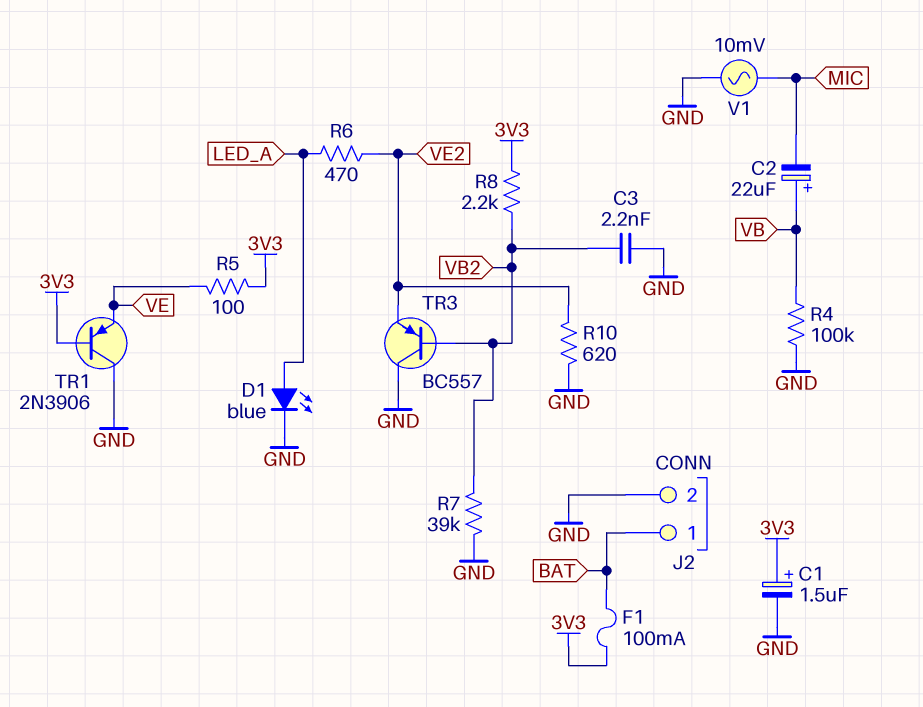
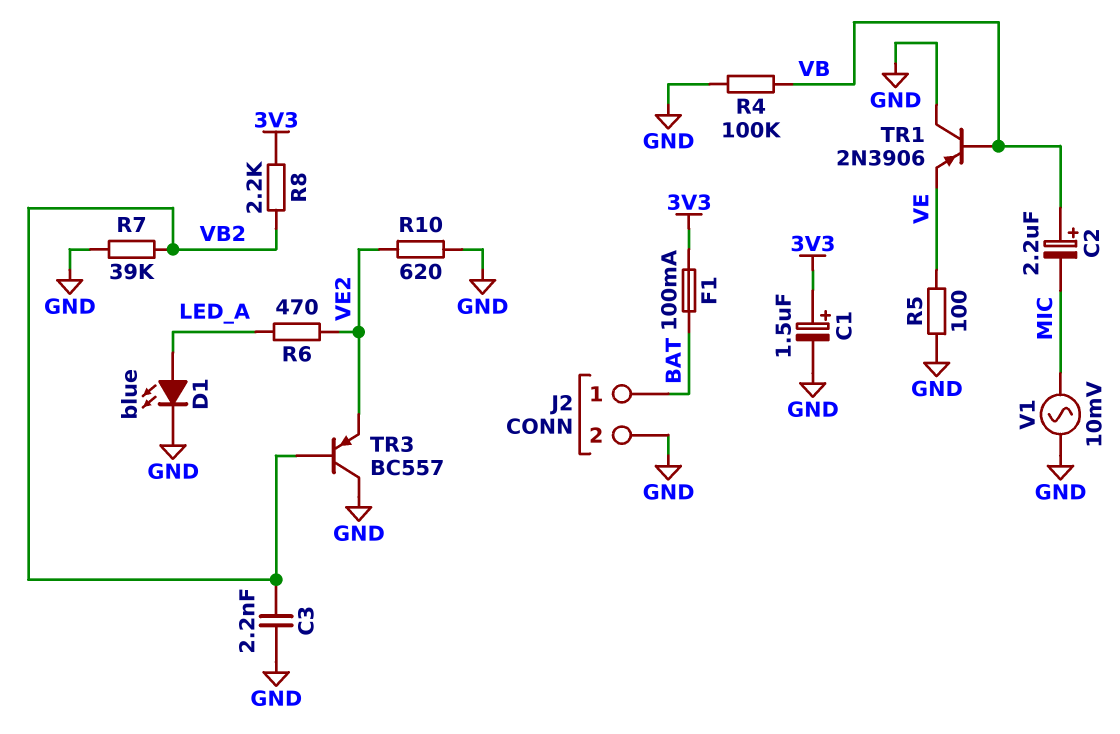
C2: 22uF (plus VB, minus MIC) -> 2.2uF (plus VB, minus MIC)
R5: 100 (3V3, VE) -> 100 (GND, VE)
TR1: PNP 2N3906 (B 3V3, C GND, E VE) -> PNP 2N3906 (B VB, C GND, E VE)

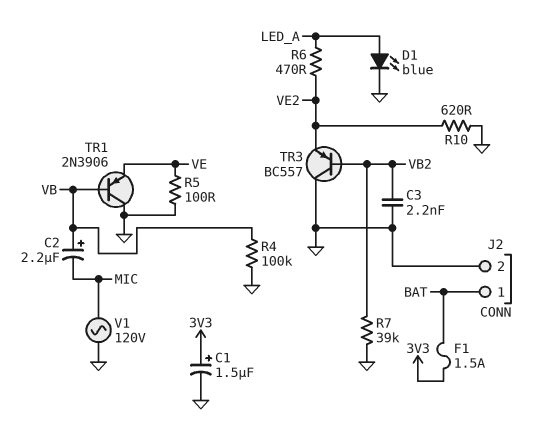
F1: 100mA (3V3, BAT) -> 1.5A (3V3, BAT)
R8: 2.2k (3V3, VB2) -> none
V1: AC 10mV (GND, MIC) -> AC 120V (GND, MIC)

